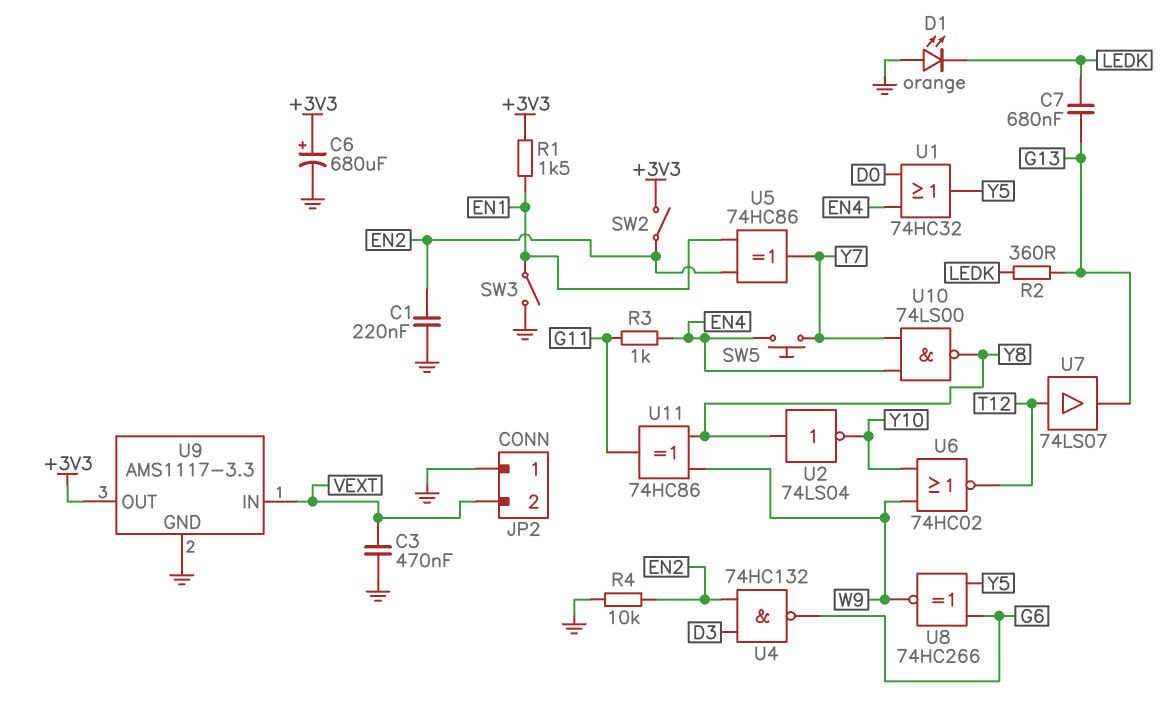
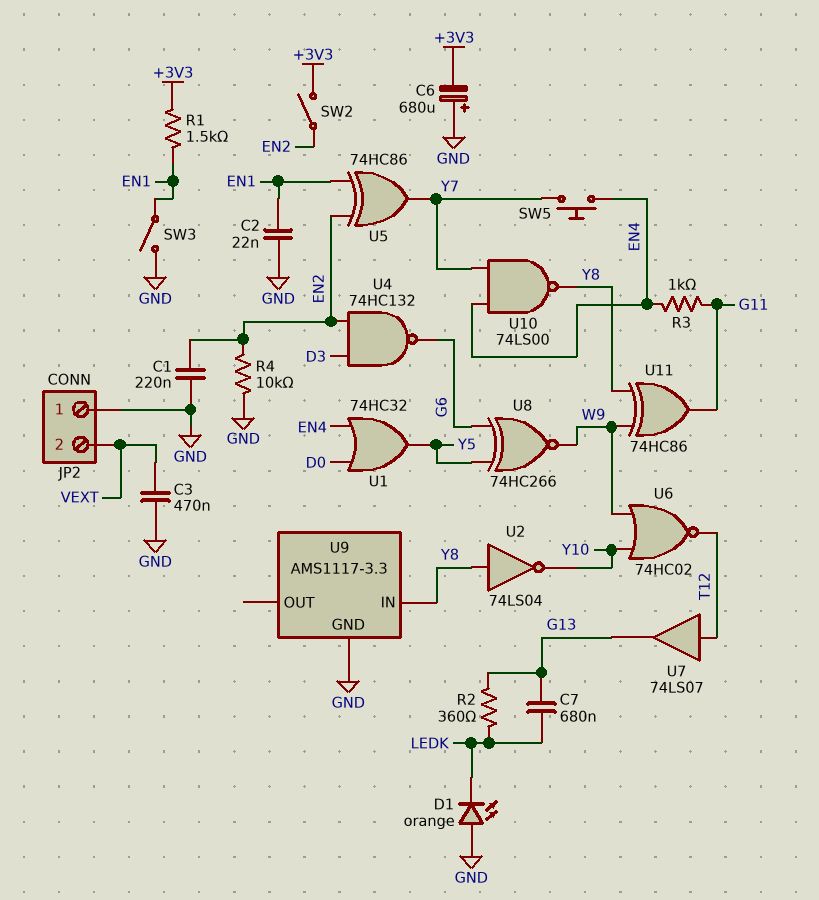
C2: none -> 22nF (EN1, GND)
C6: 680uF (plus +3V3, minus GND) -> 680uF (plus GND, minus +3V3)
U9 pin IN: VEXT -> Y8
U9 pin OUT: +3V3 -> none

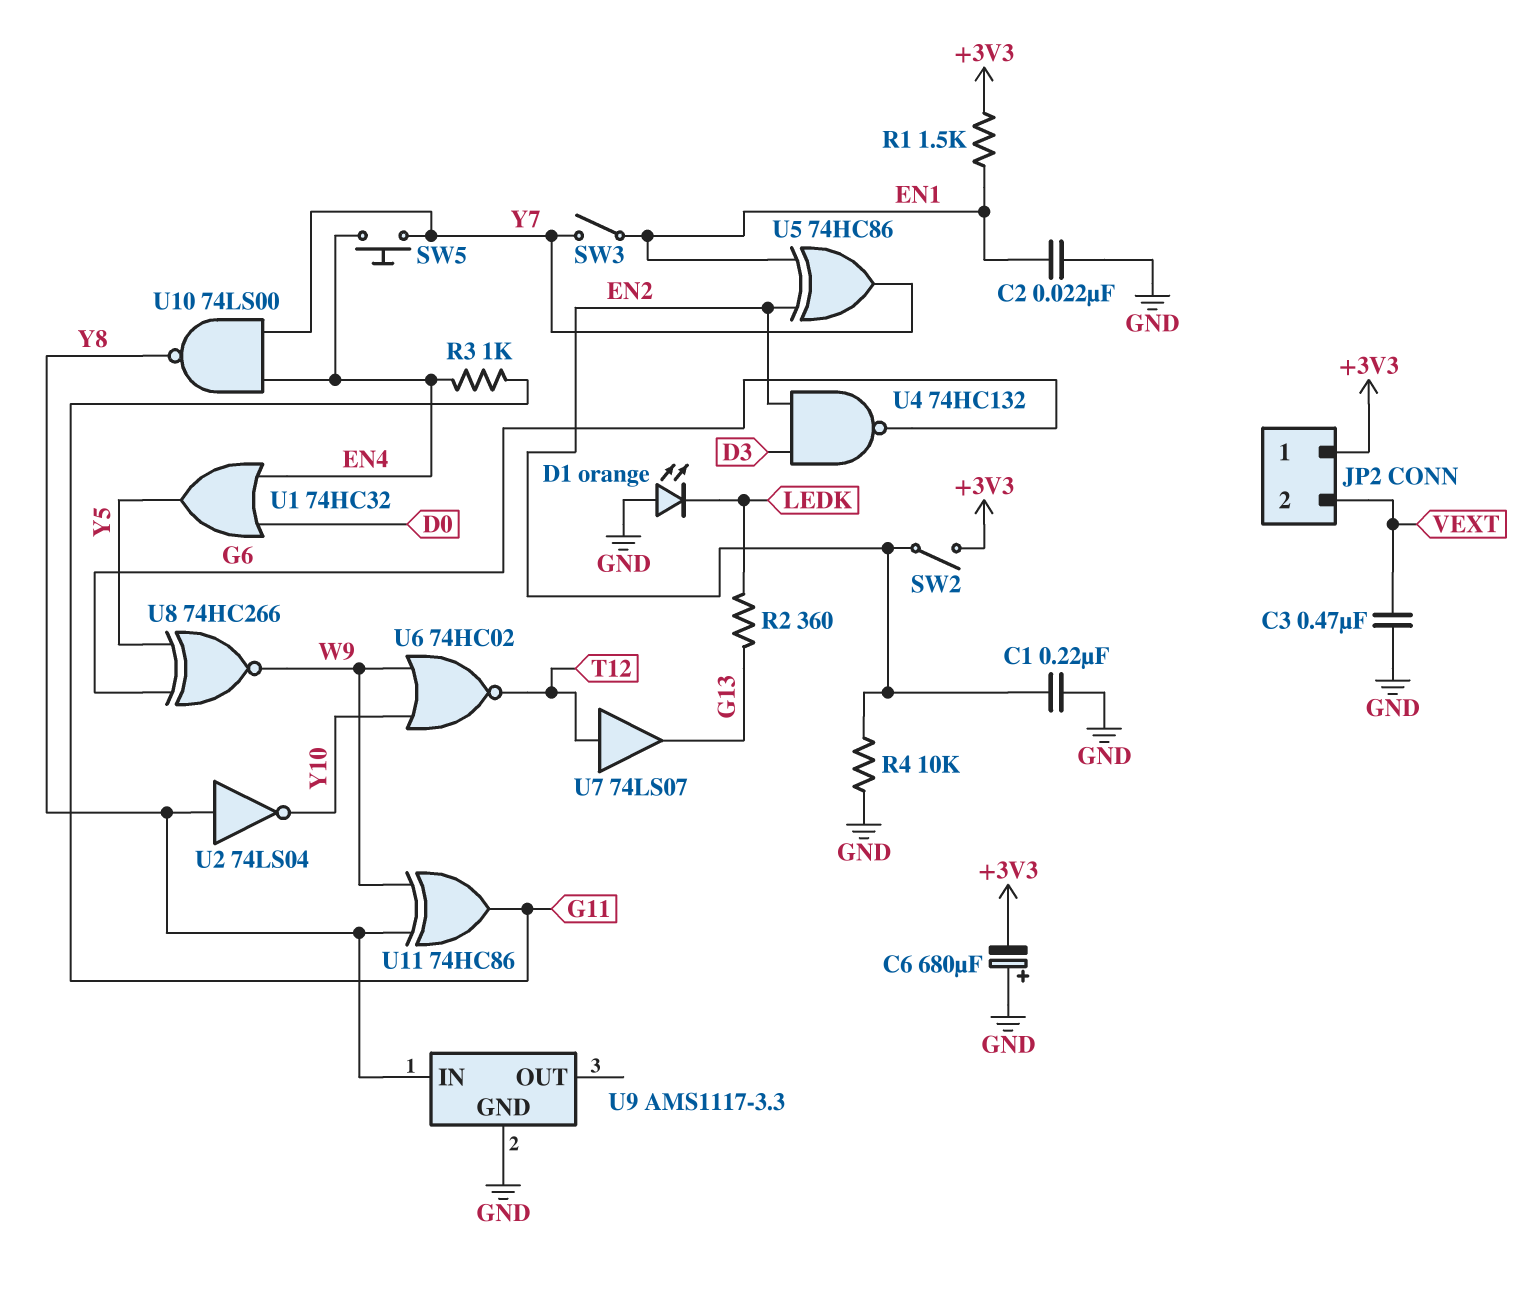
C7: 680nF (G13, LEDK) -> none
JP2 pin 1: GND -> +3V3
SW3: switch (EN1, GND) -> switch (EN1, Y7)

